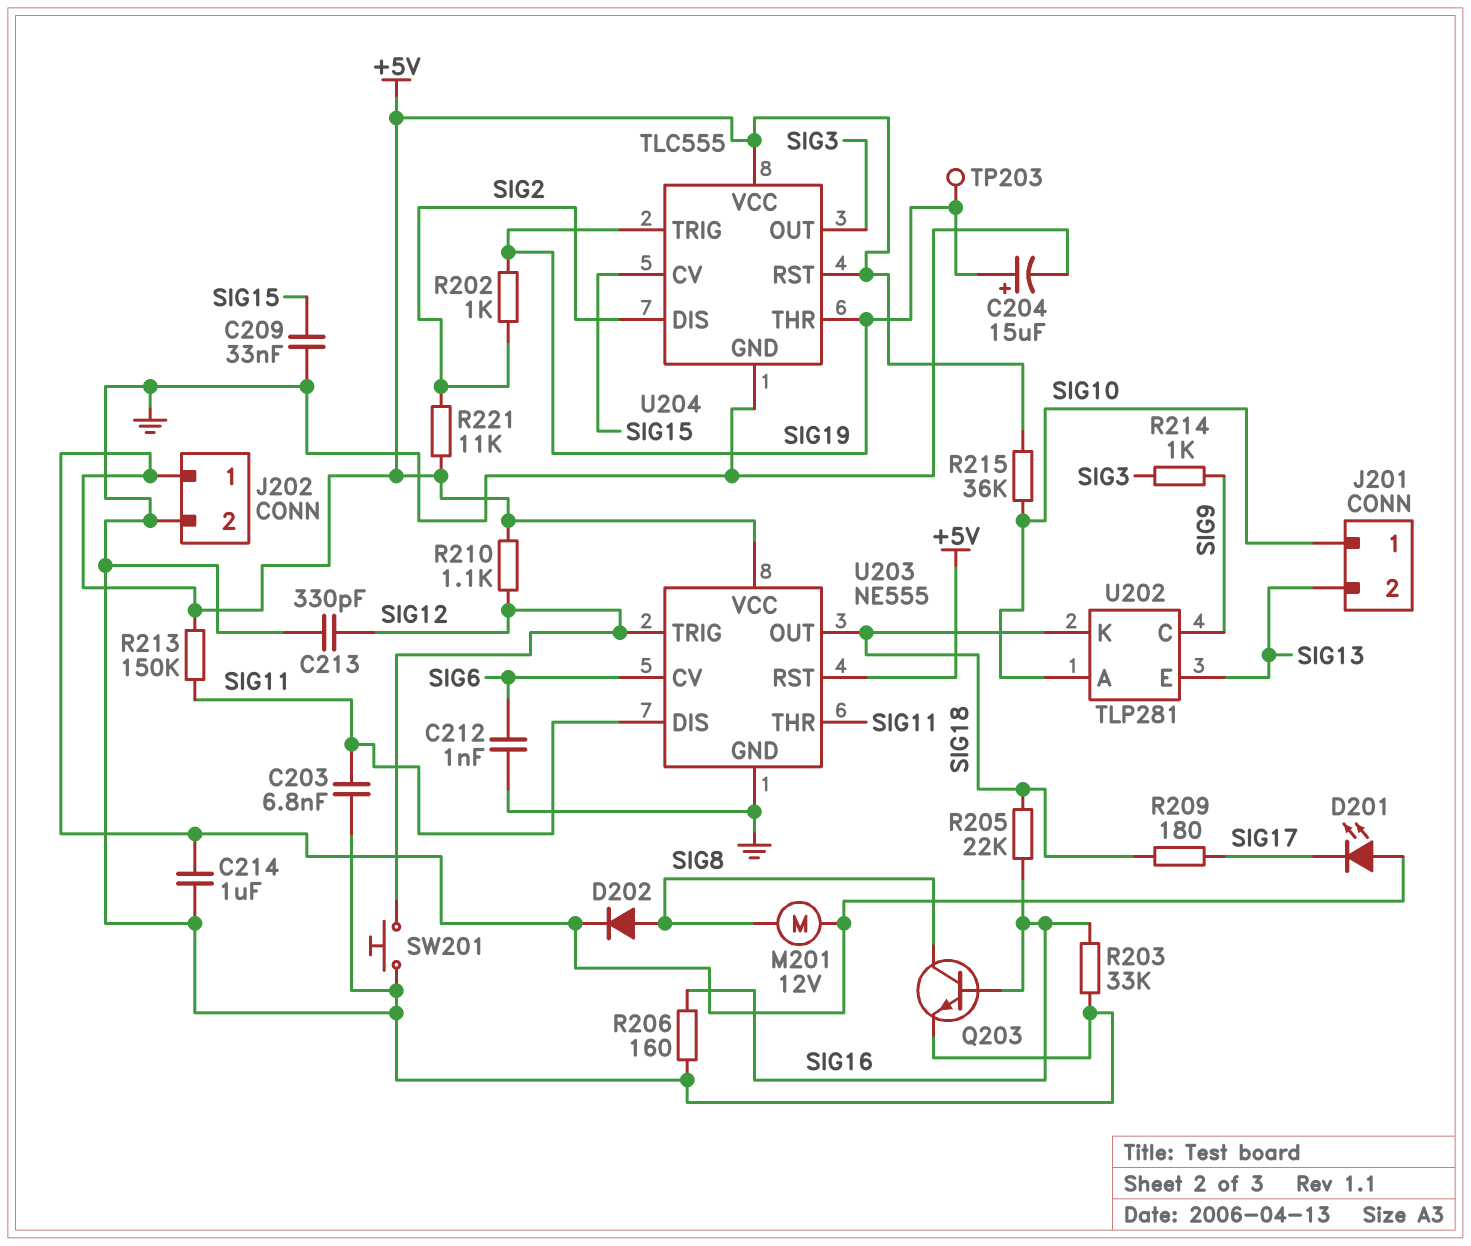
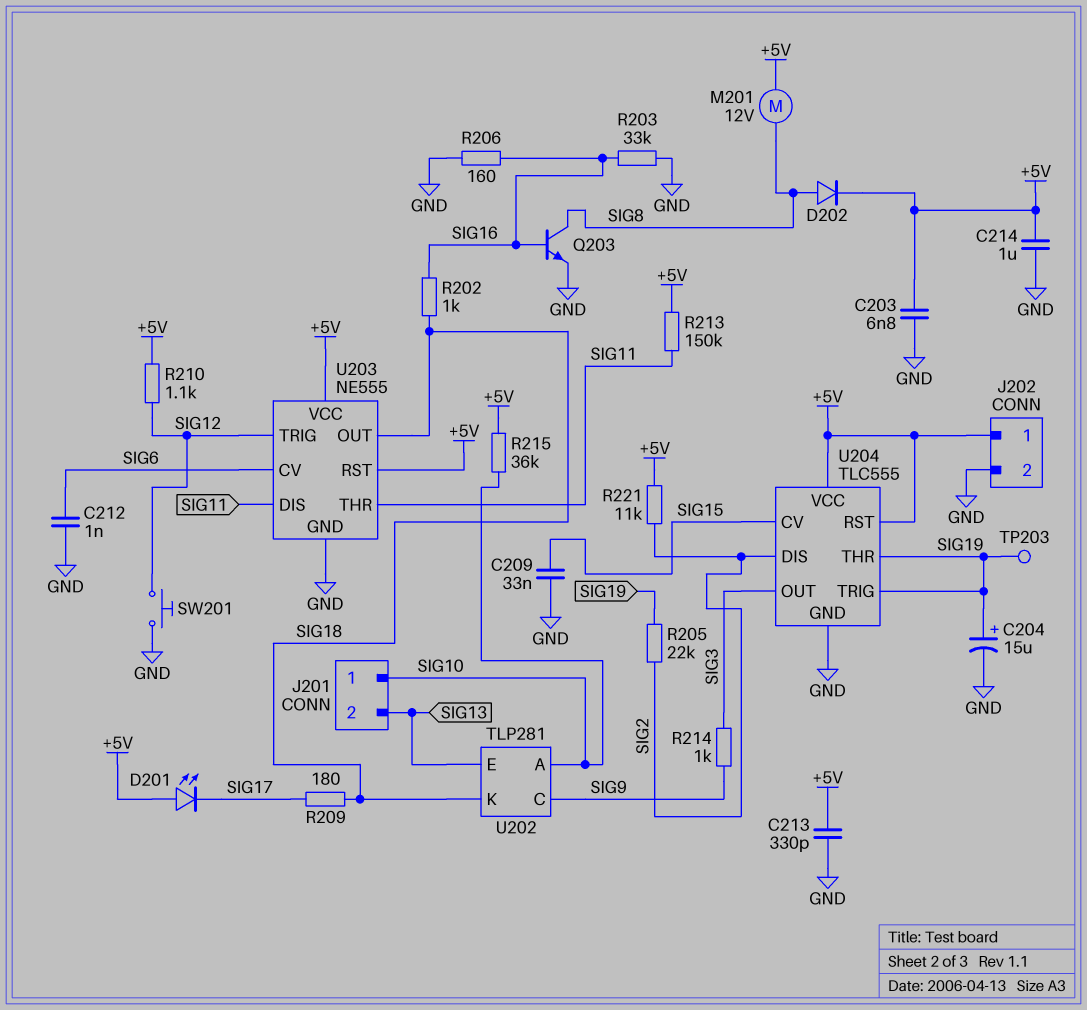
C203: 6.8nF (GND, SIG11) -> 6.8nF (+5V, GND)
C213: 330pF (GND, SIG12) -> 330pF (+5V, GND)
R202: 1k (SIG2, SIG19) -> 1k (SIG16, SIG18)
R205: 22k (SIG16, SIG18) -> 22k (SIG2, SIG19)

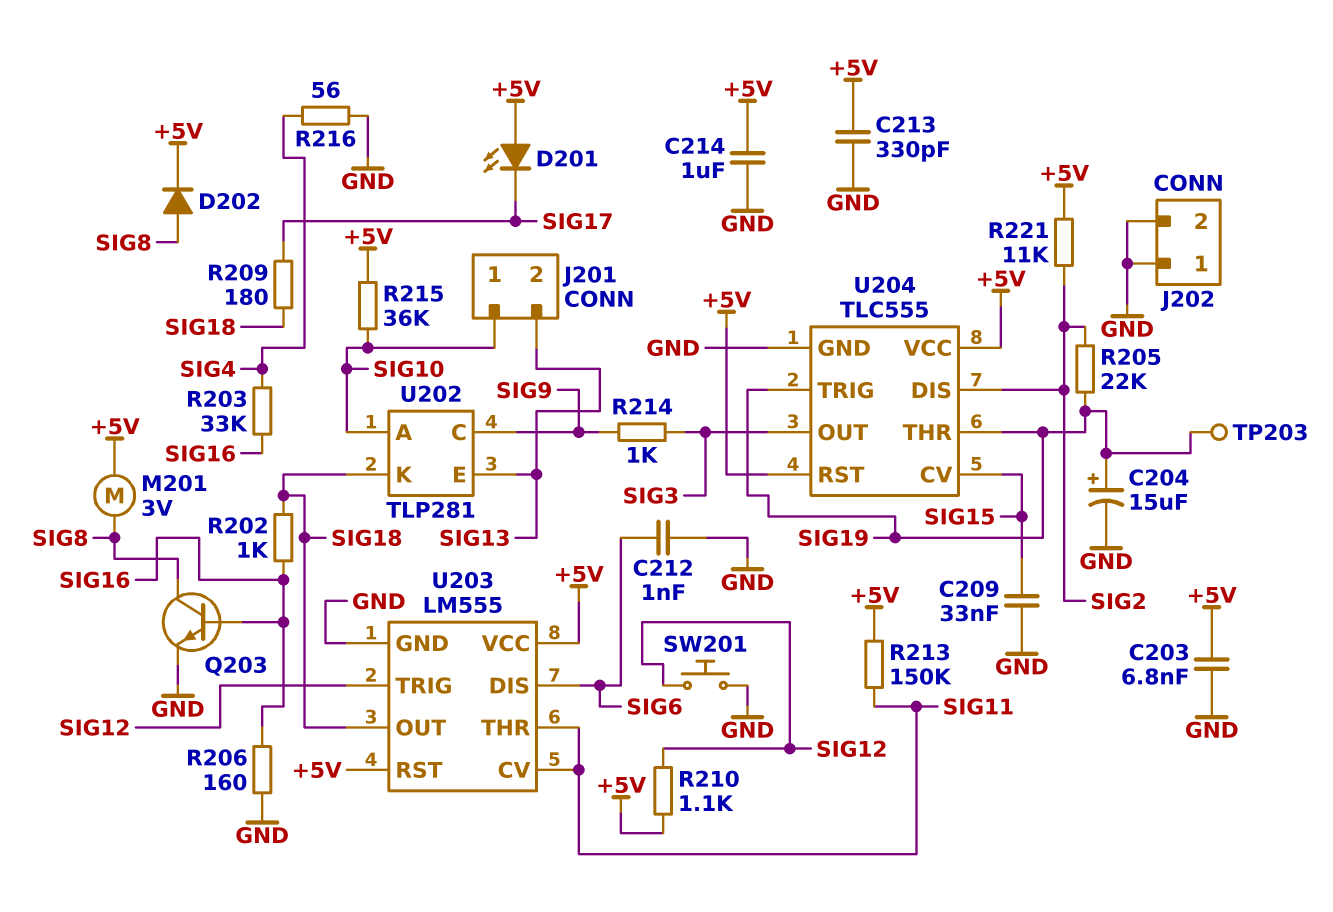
J202 pin 1: +5V -> GND
M201: motor 12V (+5V, SIG8) -> motor 3V (+5V, SIG8)
R203: 33k (GND, SIG16) -> 33k (SIG4, SIG16)
R216: none -> 56 (GND, SIG4)
U203: NE555 -> LM555
U203 pin CV: SIG6 -> SIG11
U203 pin DIS: SIG11 -> SIG6

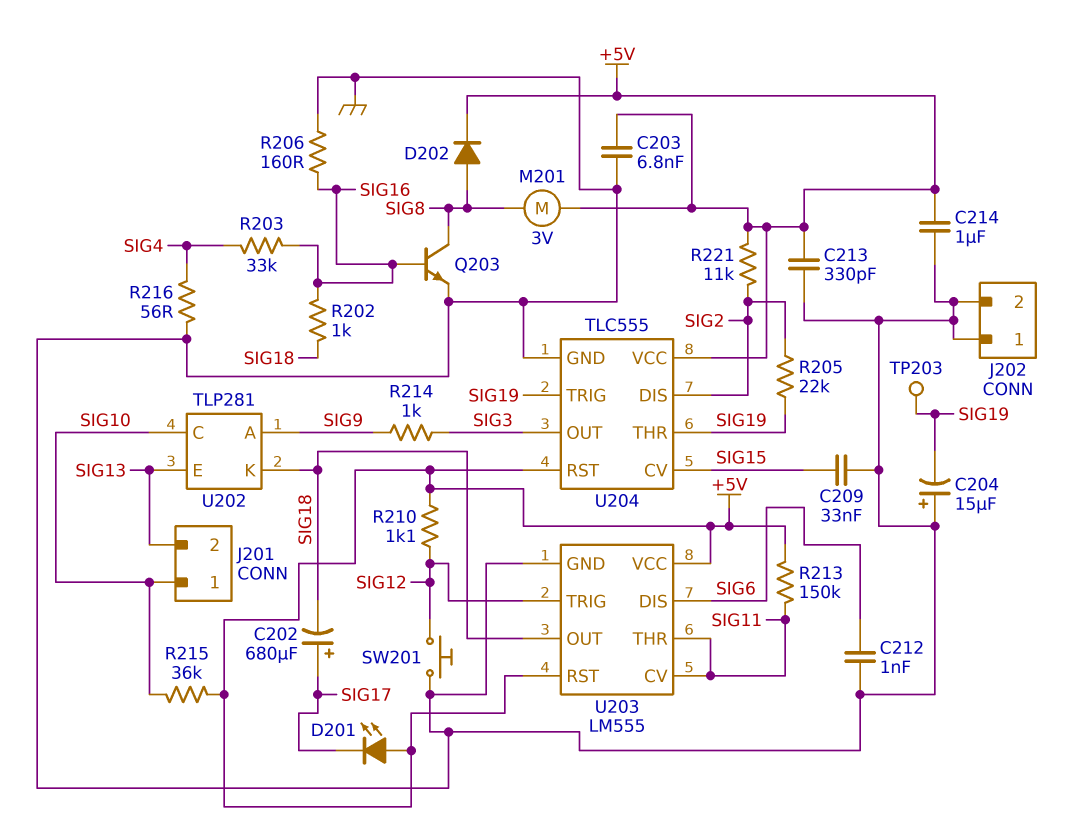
C202: none -> 680uF (plus SIG17, minus SIG18)
C204: 15uF (plus SIG19, minus GND) -> 15uF (plus GND, minus SIG19)
R209: 180 (SIG17, SIG18) -> none
U202 pin A: SIG10 -> SIG9
U202 pin C: SIG9 -> SIG10

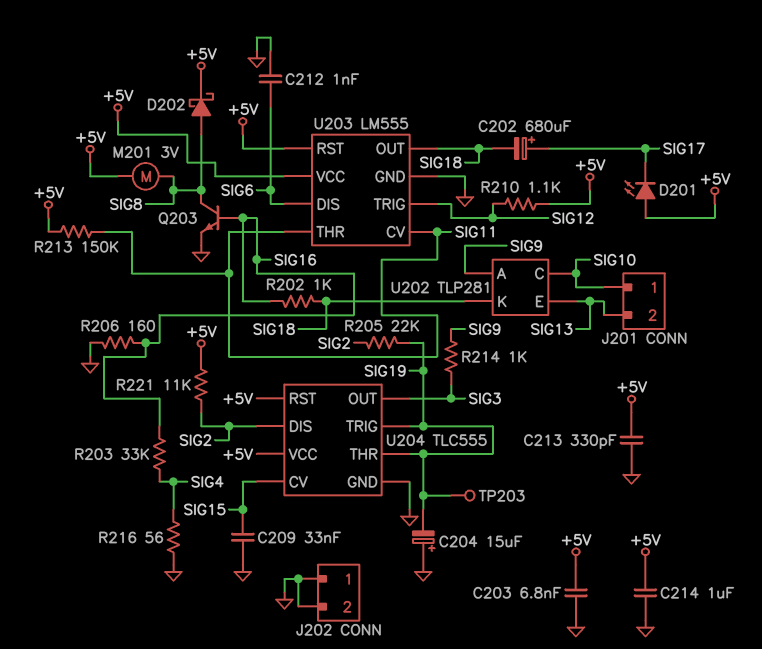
D202: diode (A SIG8, K +5V) -> schottky (A SIG8, K +5V)
R215: 36k (+5V, SIG10) -> none
SW201: button (GND, SIG12) -> none

